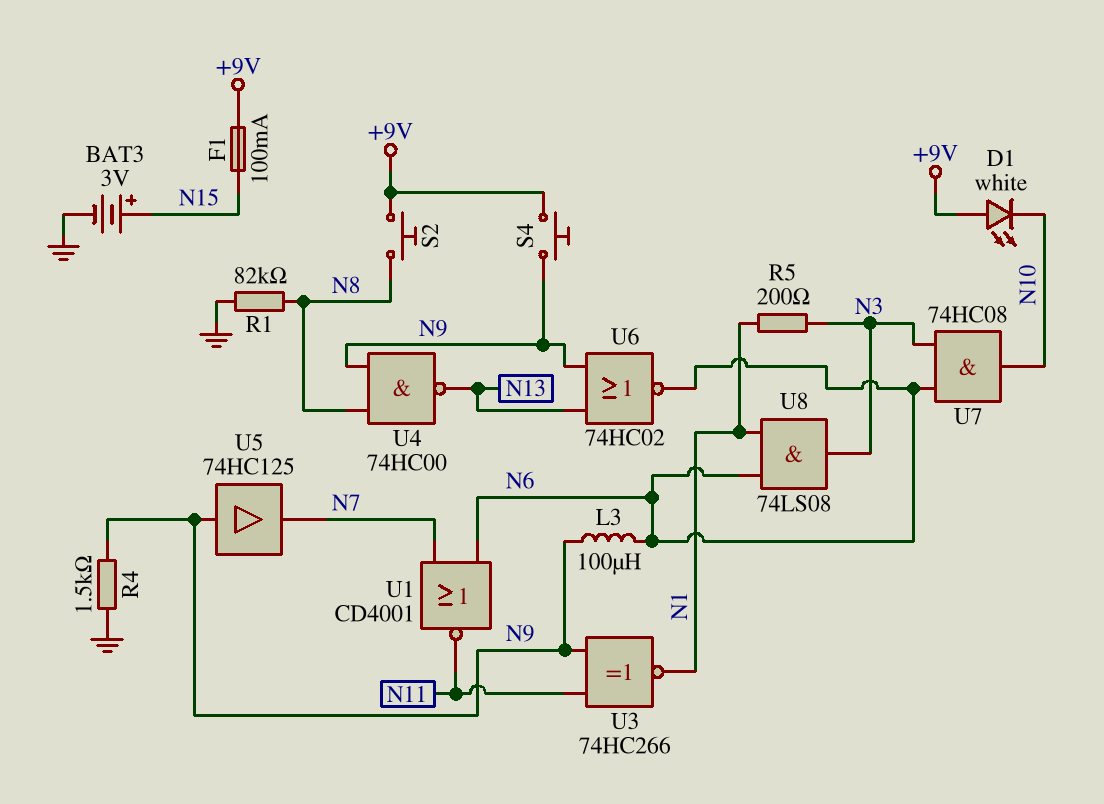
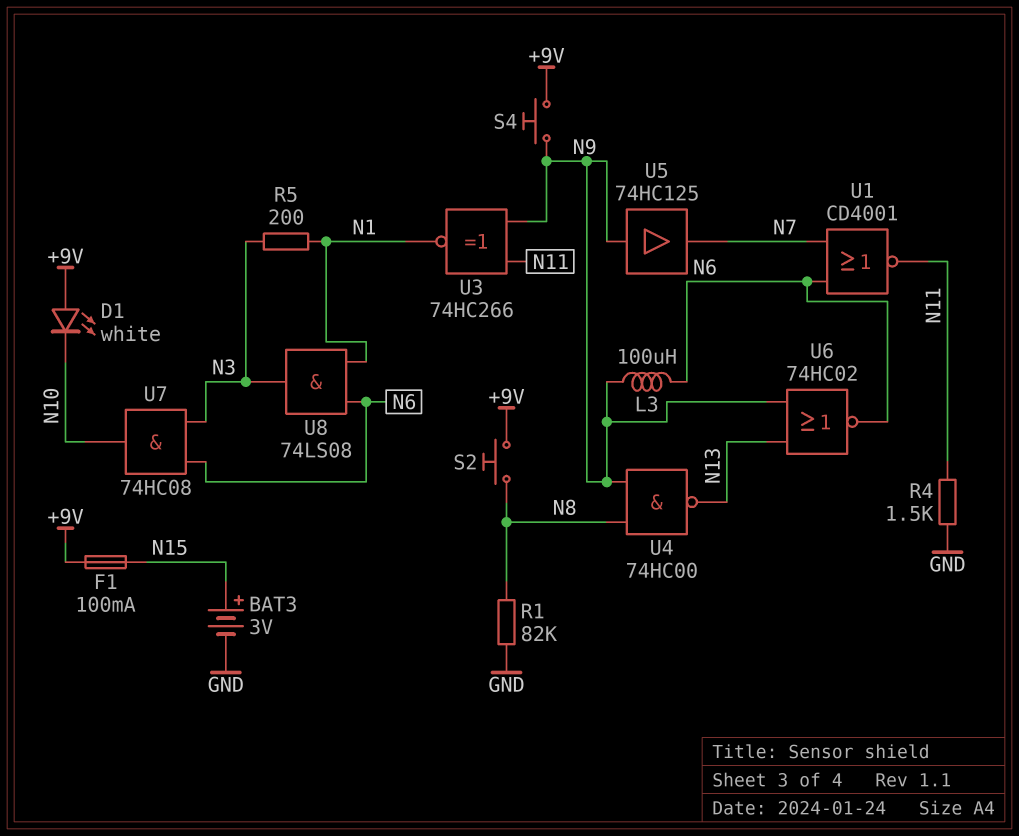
R4: 1.5k (GND, N9) -> 1.5k (GND, N11)

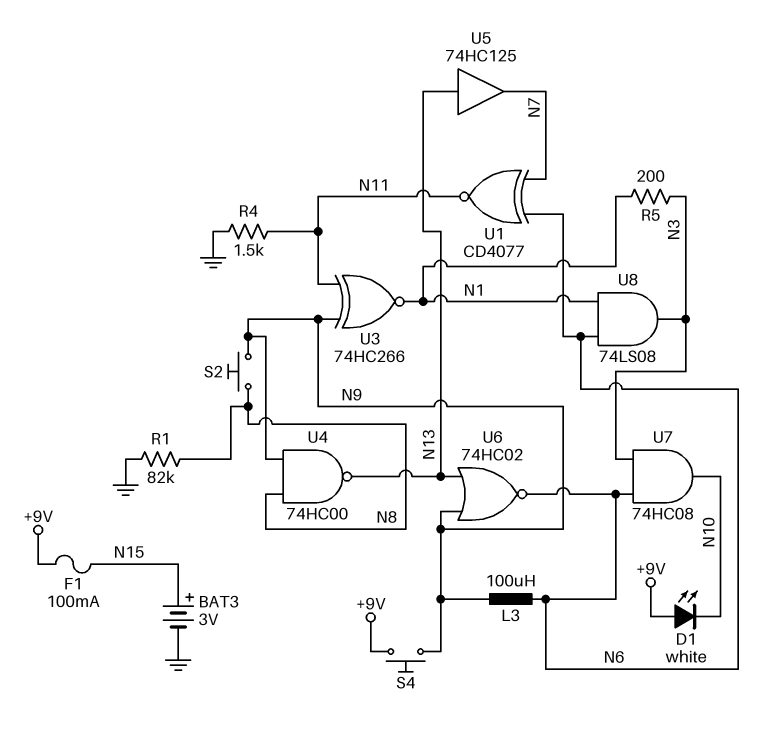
S2: button (+9V, N8) -> button (N8, N9)
U1: NOR CD4001 (in N6, in N7, out N11) -> XNOR CD4077 (in N6, in N7, out N11)
U5: buffer 74HC125 (in N9, out N7) -> buffer 74HC125 (in N13, out N7)

